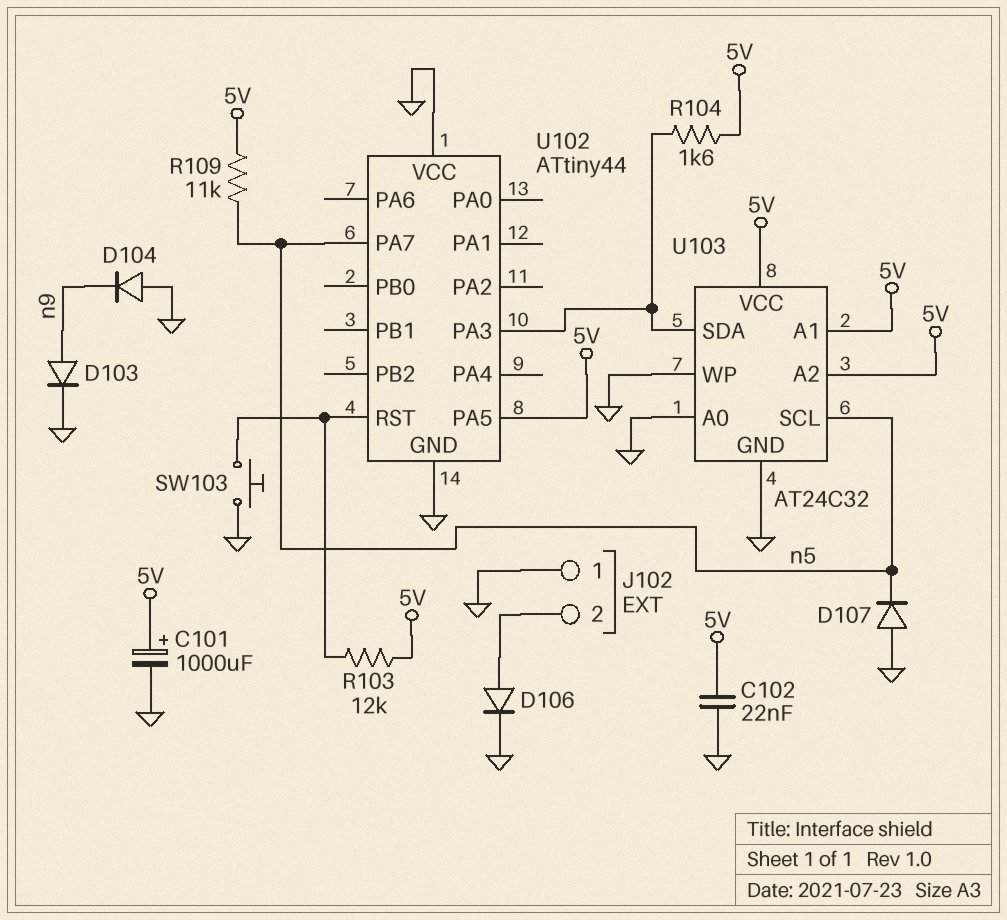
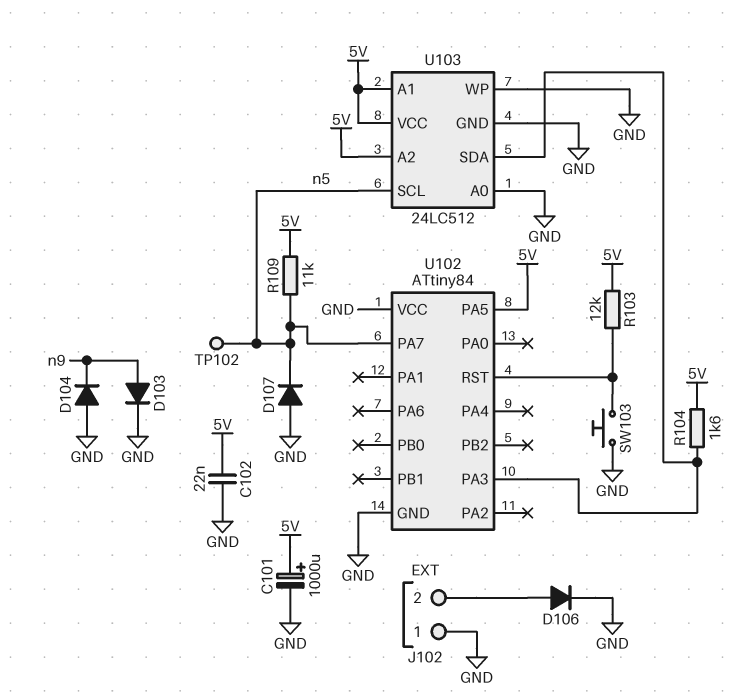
TP102: none -> test point (n5)
U102: ATtiny44 -> ATtiny84
U103: AT24C32 -> 24LC512

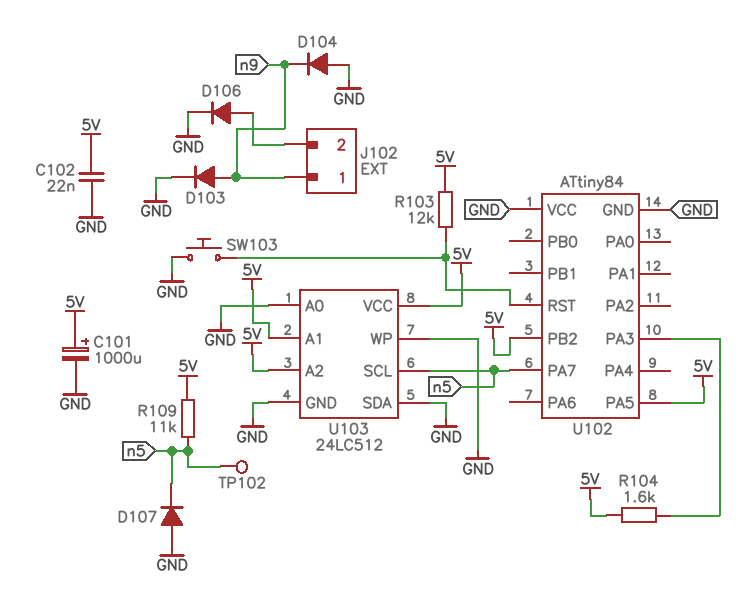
J102 pin 1: GND -> n9
U102 pin PB2: none -> 5V
U103 pin SDA: U102/PA3 -> GND

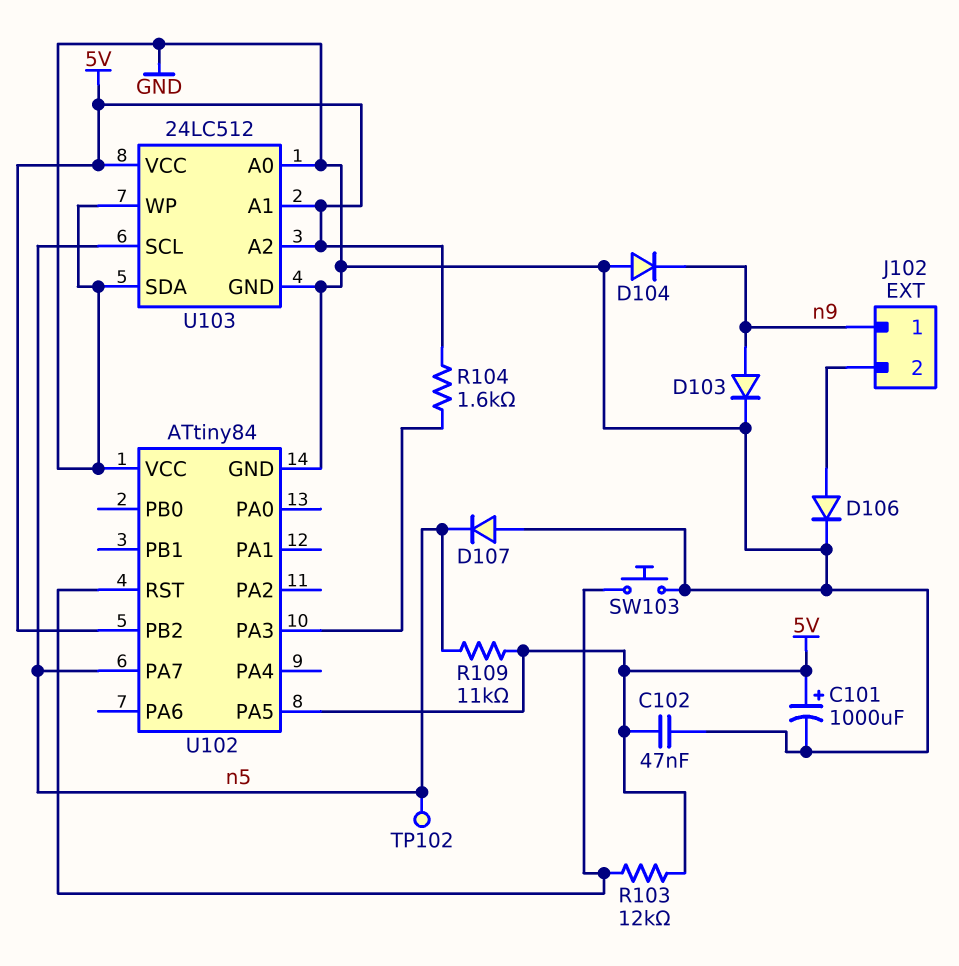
C102: 22nF (5V, GND) -> 47nF (5V, GND)

